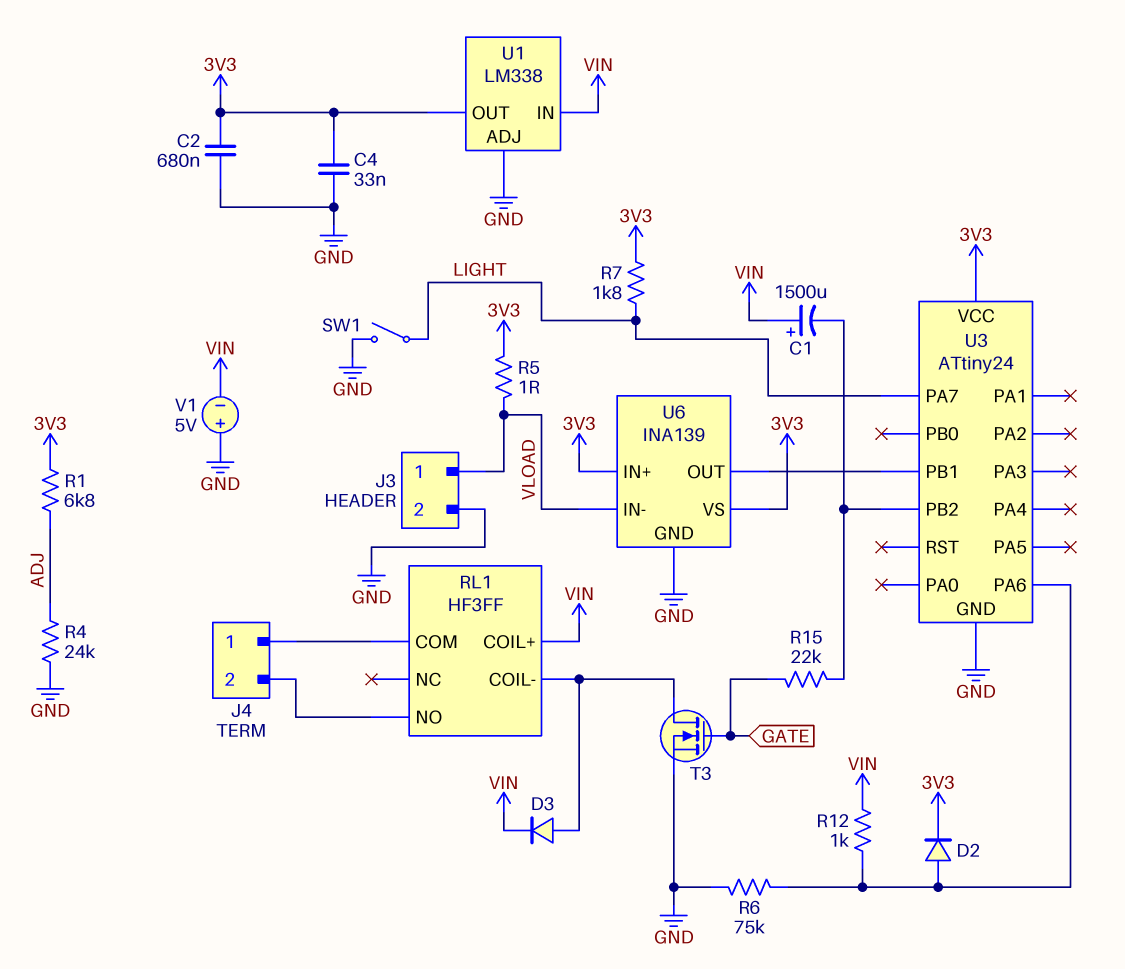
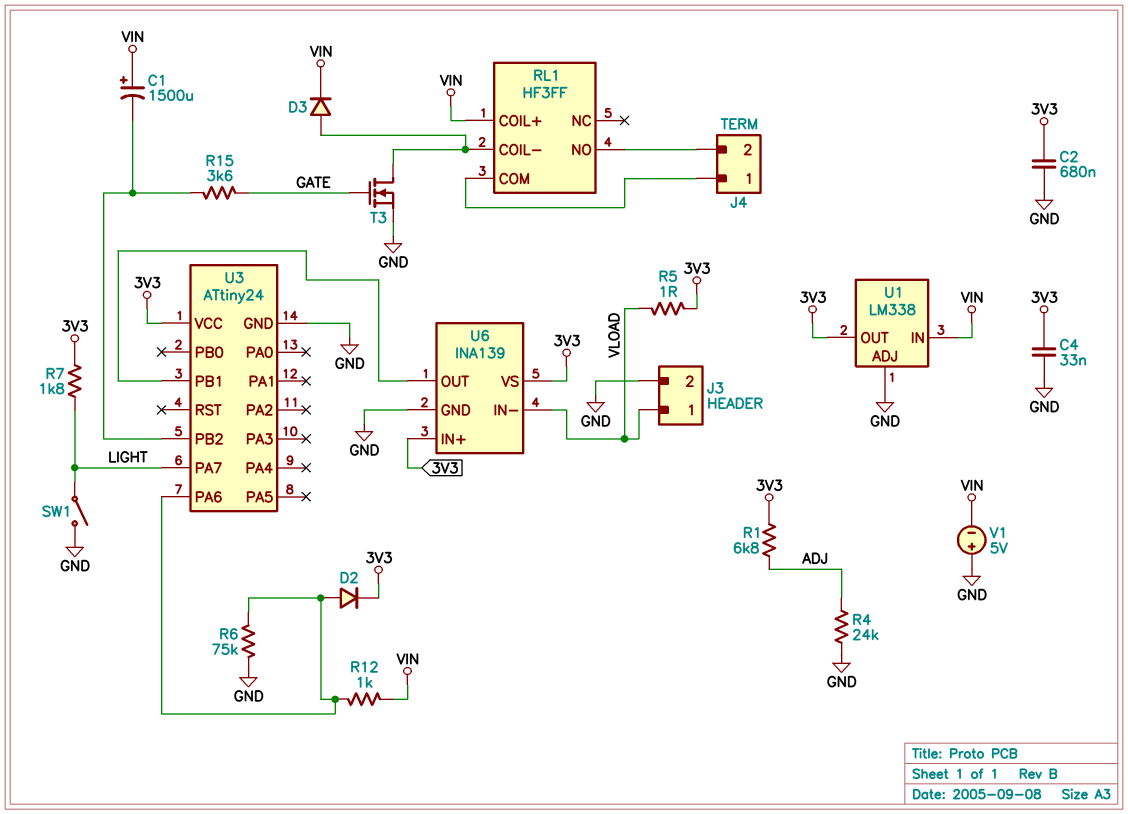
R15: 22k (GATE, U3/PB2) -> 3.6k (GATE, U3/PB2)

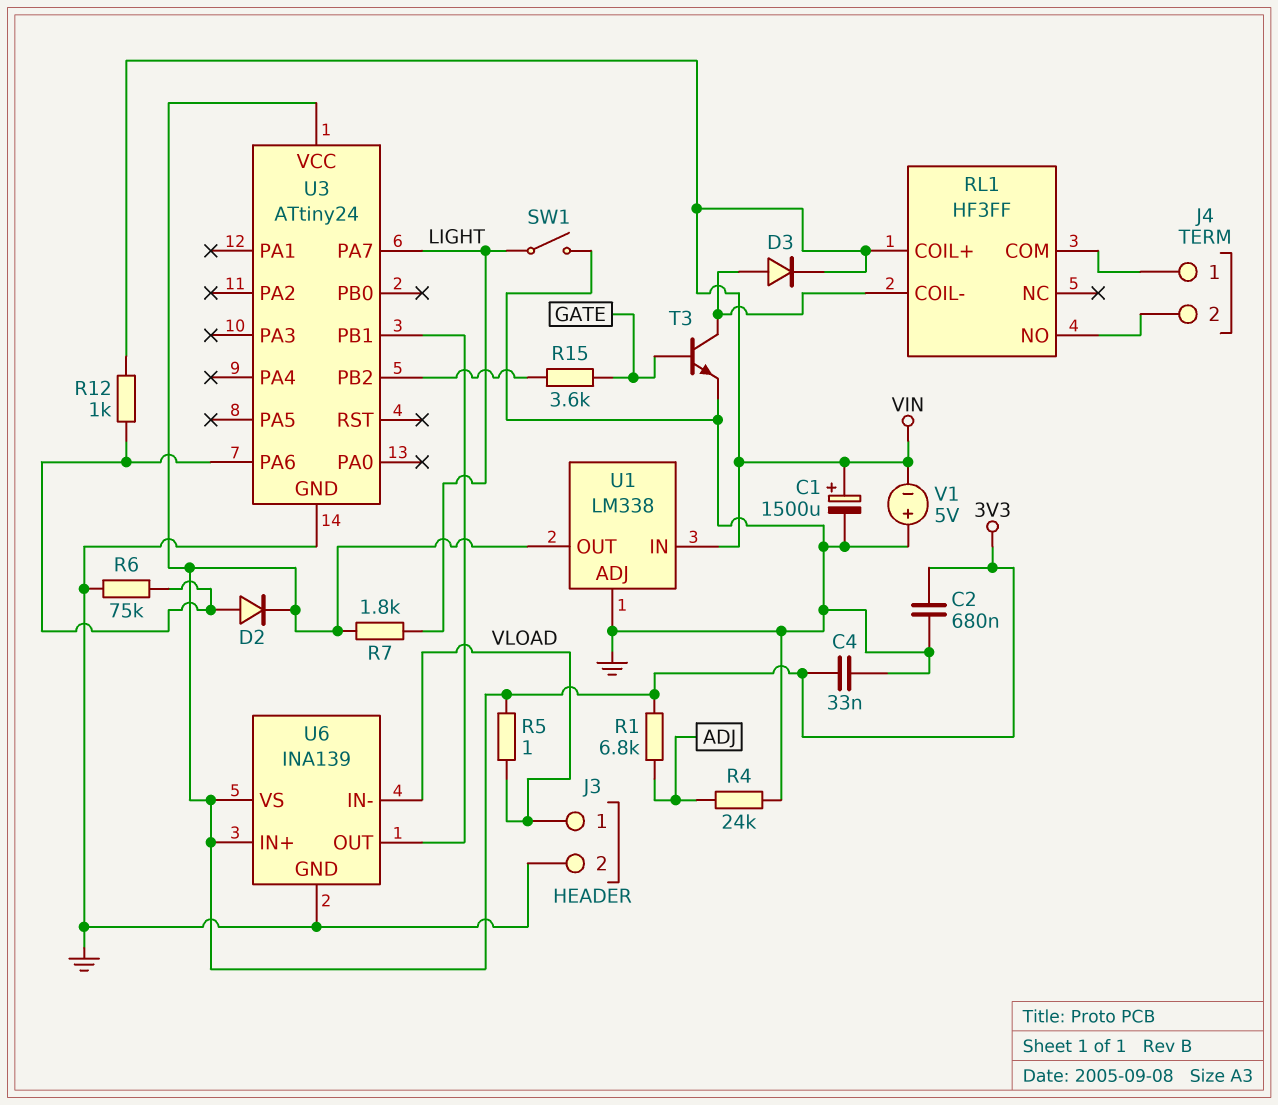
C1: 1500uF (plus VIN, minus U3/PB2) -> 1500uF (plus VIN, minus GND)
T3: NMOS (G GATE, D RL1/COIL-, S GND) -> NPN (B GATE, C RL1/COIL-, E GND)

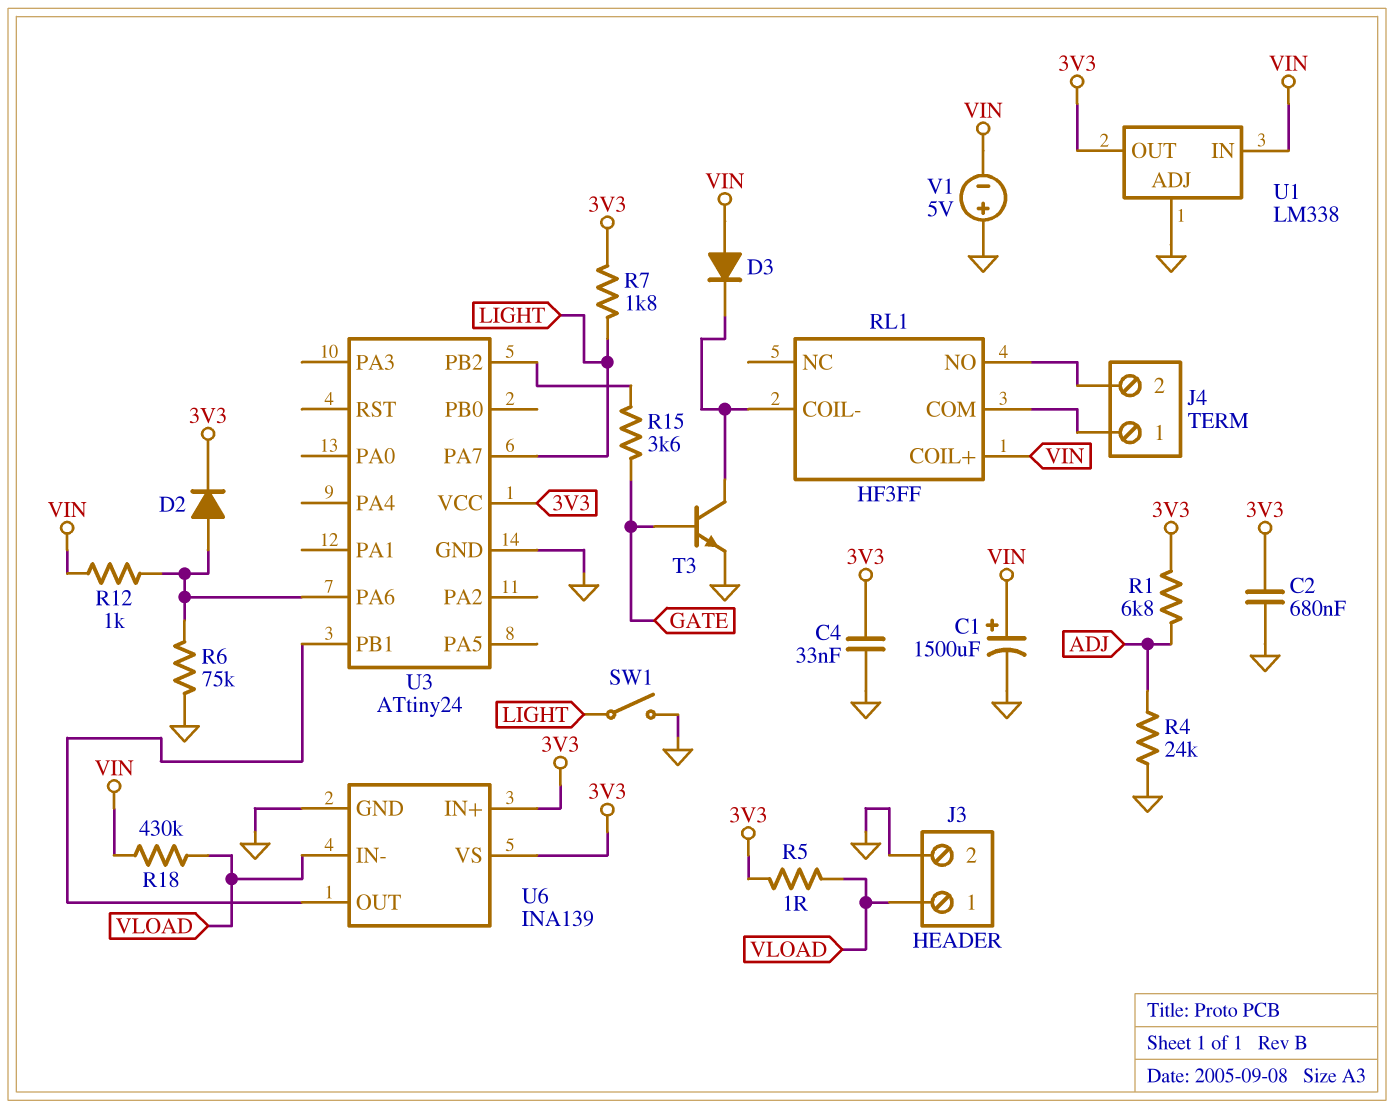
D3: diode (A RL1/COIL-, K VIN) -> diode (A VIN, K RL1/COIL-)
R18: none -> 430k (VIN, VLOAD)

